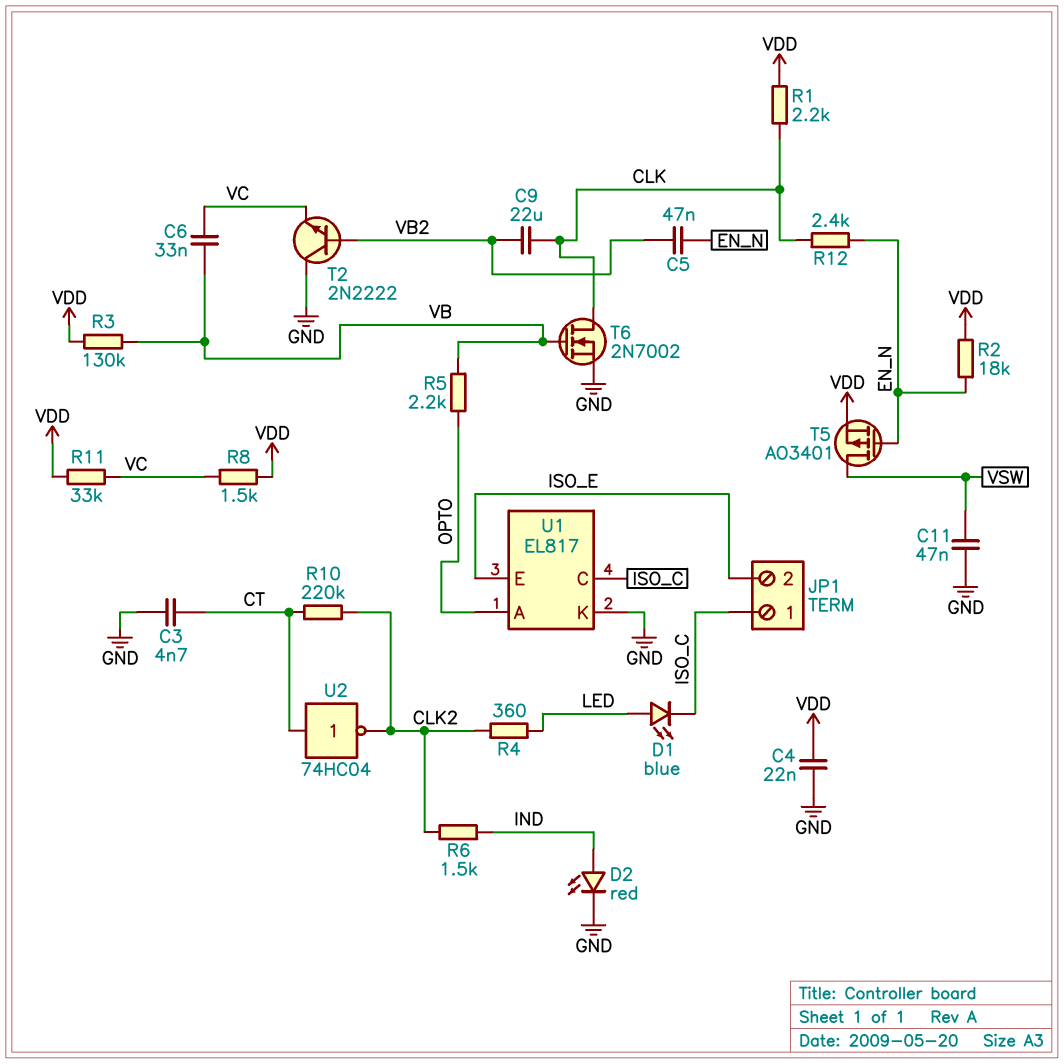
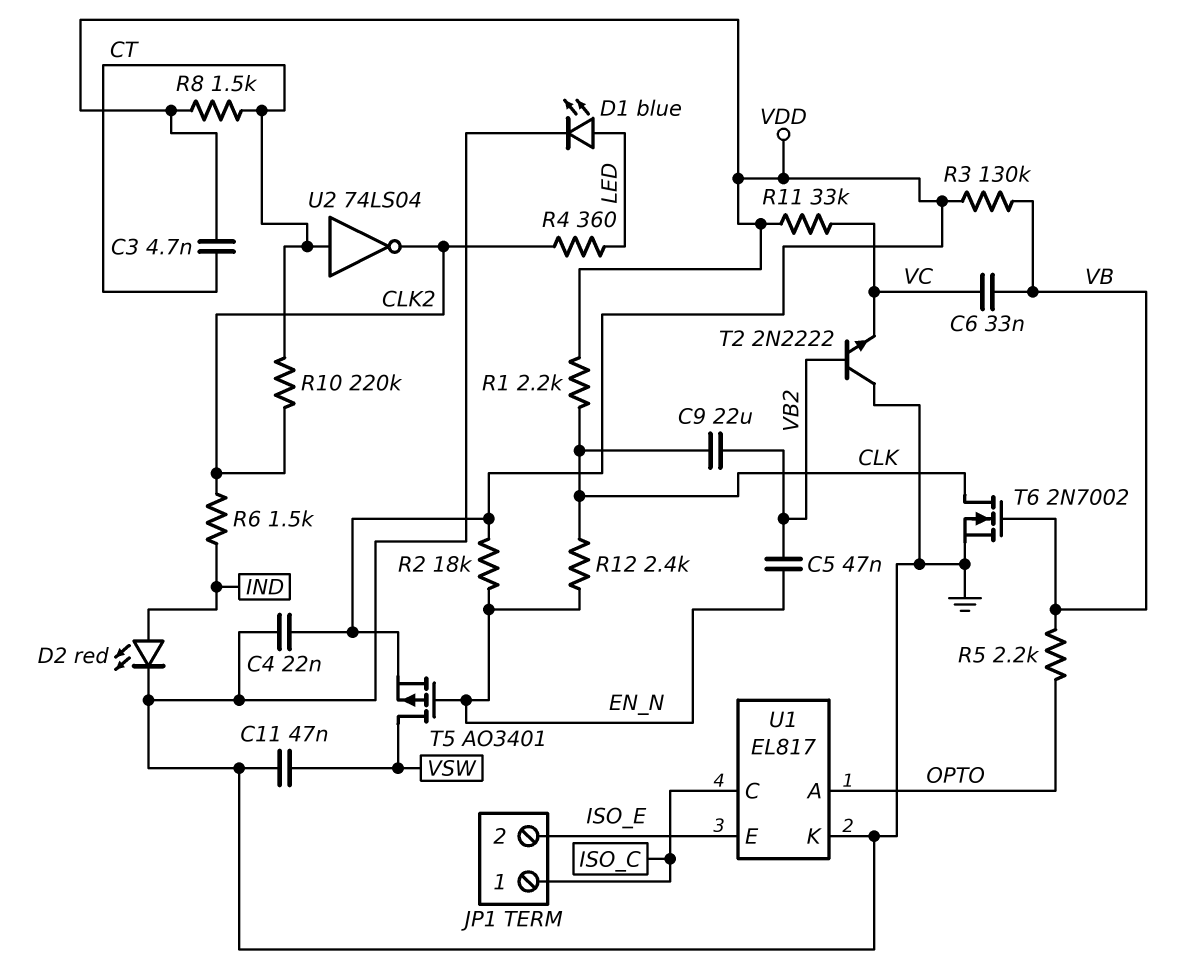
C3: 4.7nF (CT, GND) -> 4.7nF (CT, VDD)
D1: LED blue (A LED, K ISO_C) -> LED blue (A LED, K GND)
R8: 1.5k (VC, VDD) -> 1.5k (CT, VDD)
U2: NOT 74HC04 (in CT, out CLK2) -> NOT 74LS04 (in CT, out CLK2)

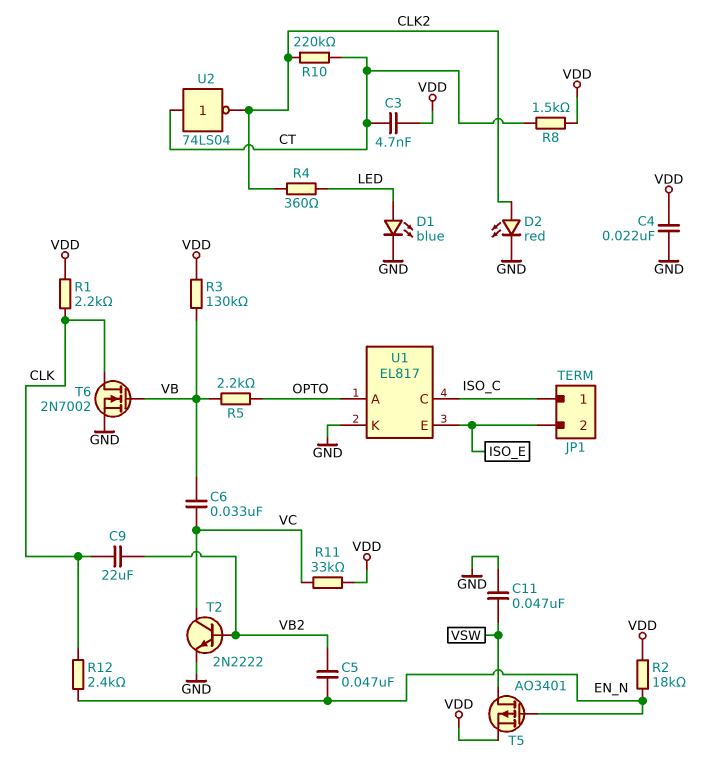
D2: LED red (A IND, K GND) -> LED red (A CLK2, K GND)
R6: 1.5k (CLK2, IND) -> none
T2: NPN 2N2222 (B VB2, C GND, E VC) -> NPN 2N2222 (B VB2, C VC, E GND)

